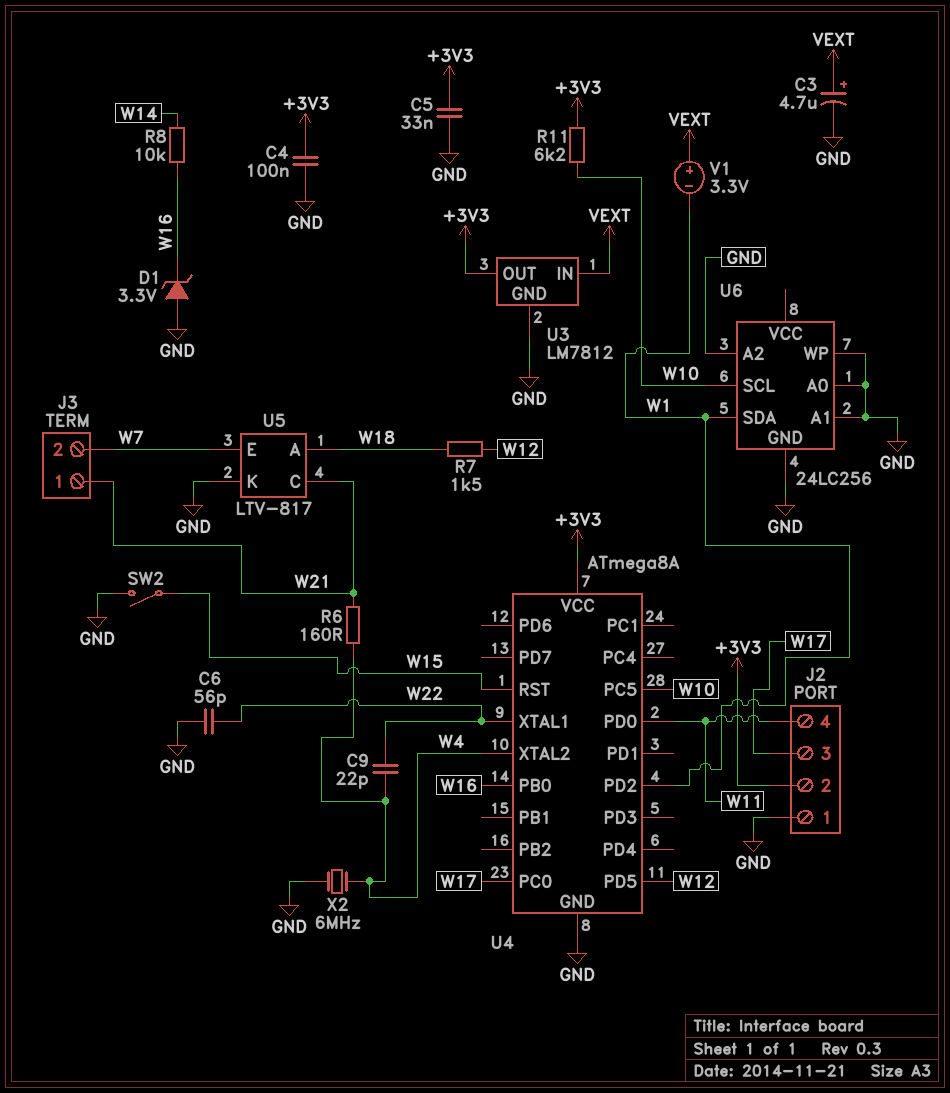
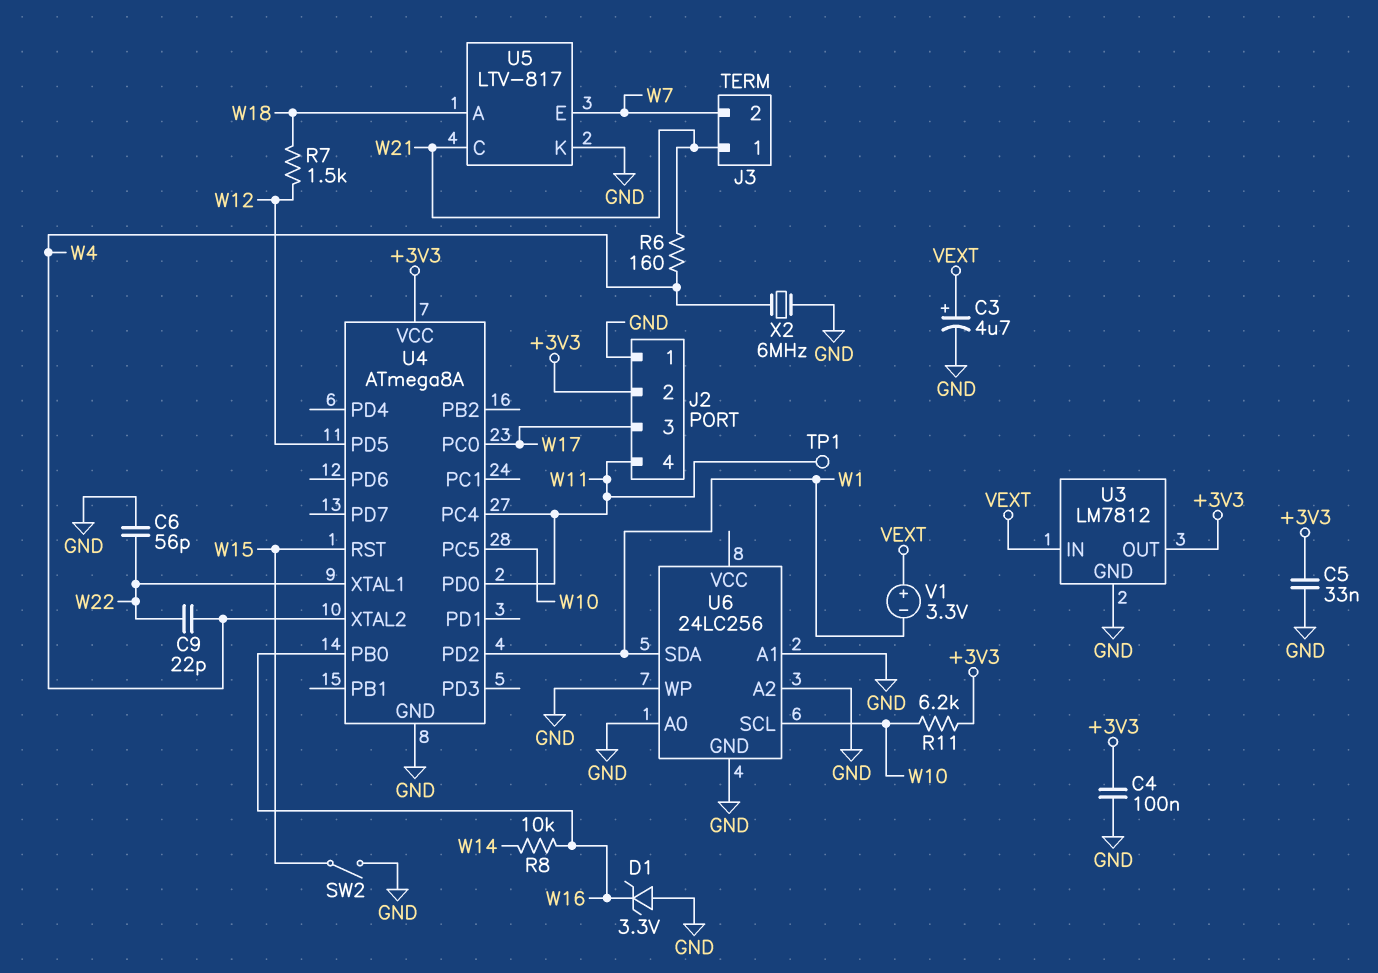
TP1: none -> test point (W11)
U4 pin PC4: none -> W11

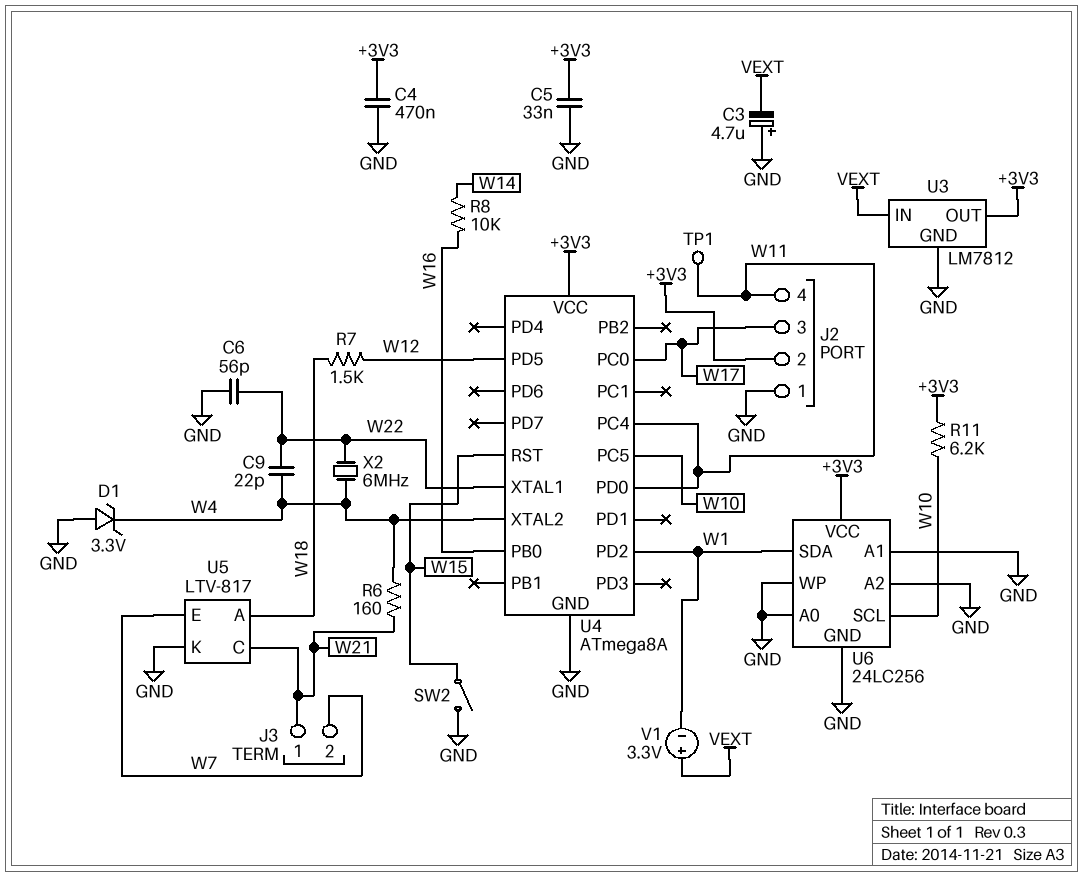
C3: 4.7uF (plus VEXT, minus GND) -> 4.7uF (plus GND, minus VEXT)
C4: 100nF (+3V3, GND) -> 470nF (+3V3, GND)
D1: zener 3.3V (A GND, K W16) -> zener 3.3V (A GND, K W4)
U6 pin VCC: none -> +3V3
X2: 6MHz (GND, W4) -> 6MHz (W4, W22)

